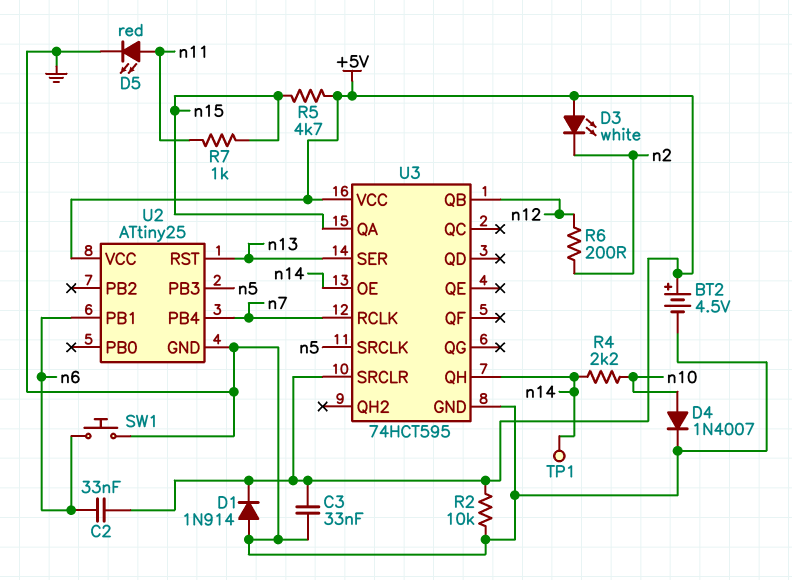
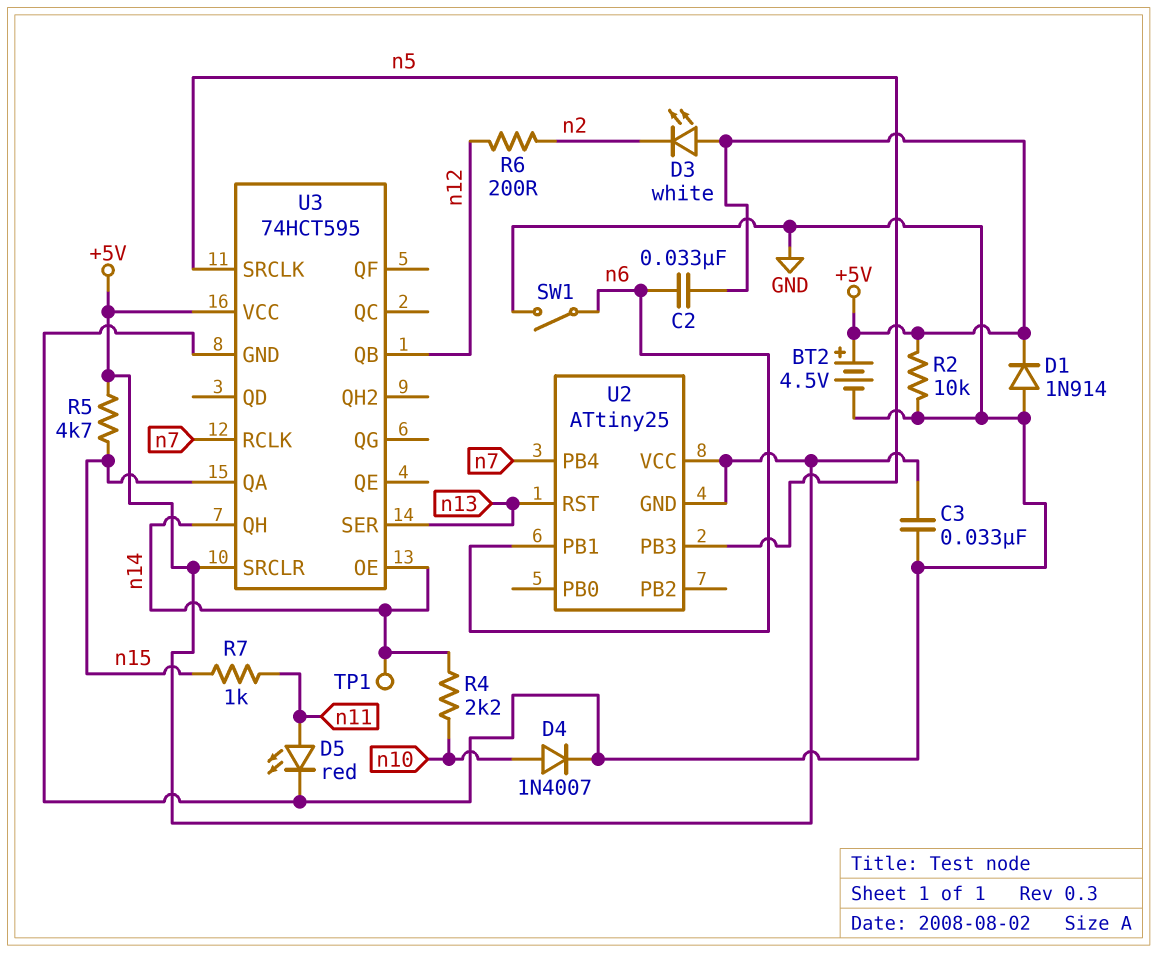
SW1: button (GND, n6) -> switch (GND, n6)
U2 pin GND: GND -> +5V

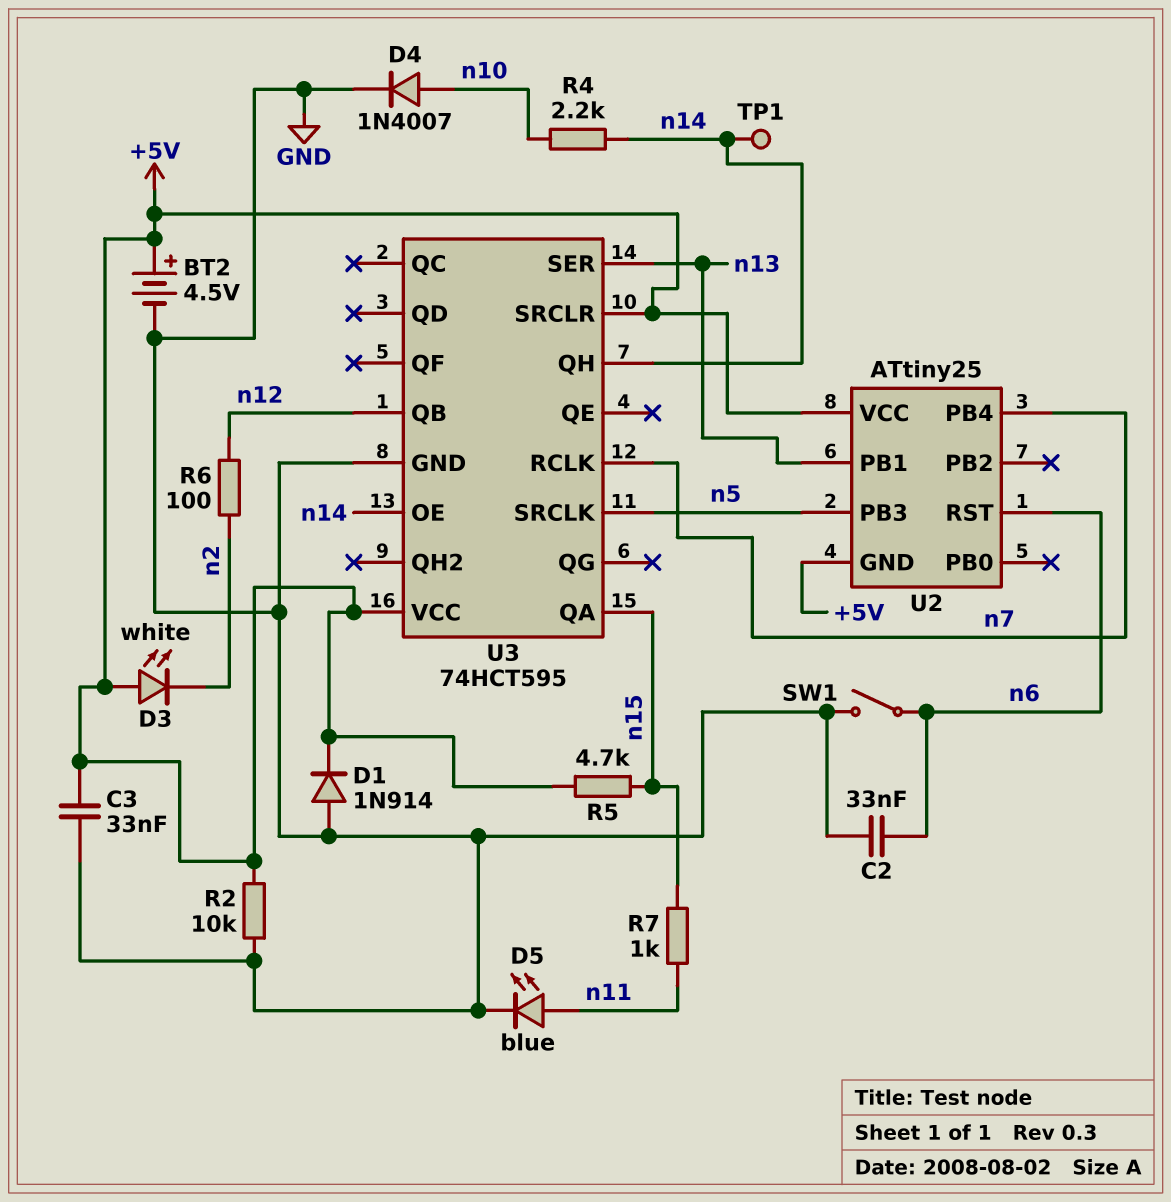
C2: 33nF (+5V, n6) -> 33nF (GND, n6)
D5: LED red (A n11, K GND) -> LED blue (A n11, K GND)
R6: 200 (n2, n12) -> 100 (n2, n12)
U2 pin PB1: n6 -> n13
U2 pin RST: n13 -> n6

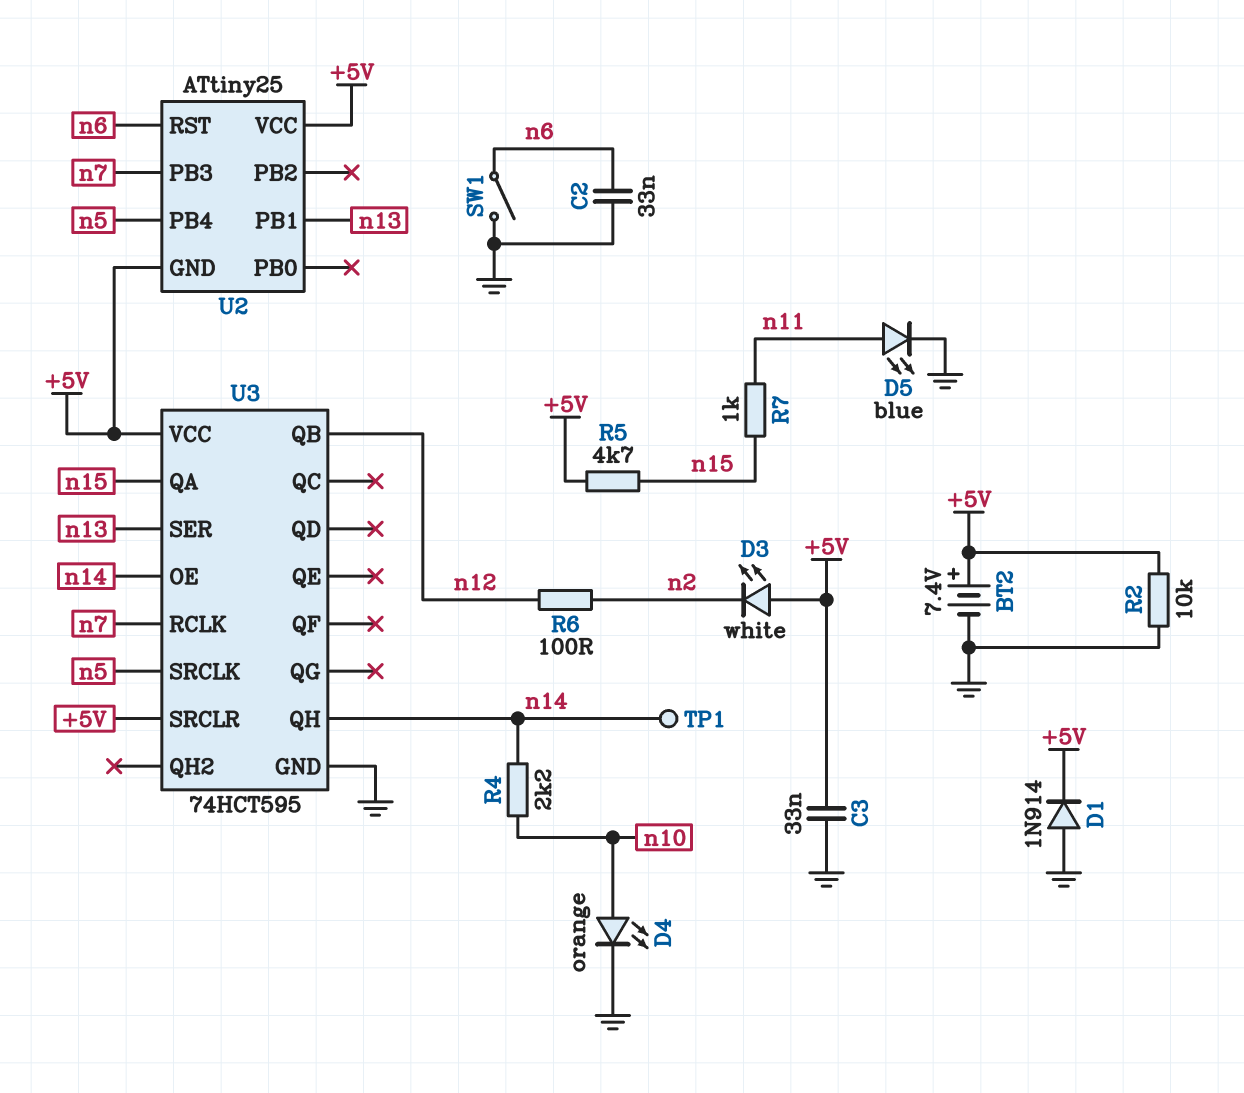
BT2: 4.5V (plus +5V, minus GND) -> 7.4V (plus +5V, minus GND)
D4: diode 1N4007 (A n10, K GND) -> LED orange (A n10, K GND)
U2 pin PB3: n5 -> n7
U2 pin PB4: n7 -> n5

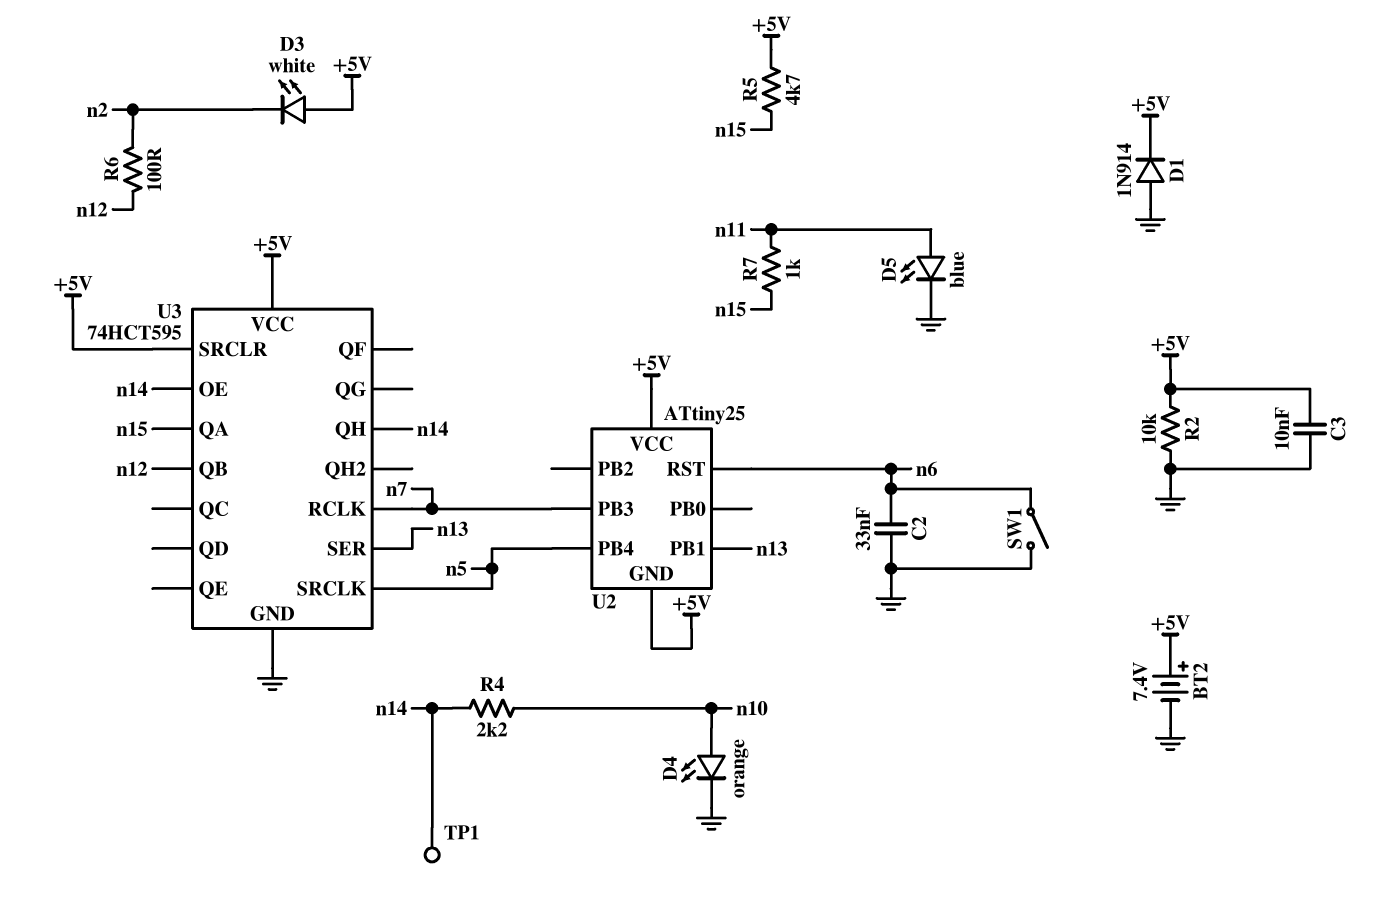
C3: 33nF (+5V, GND) -> 10nF (+5V, GND)

